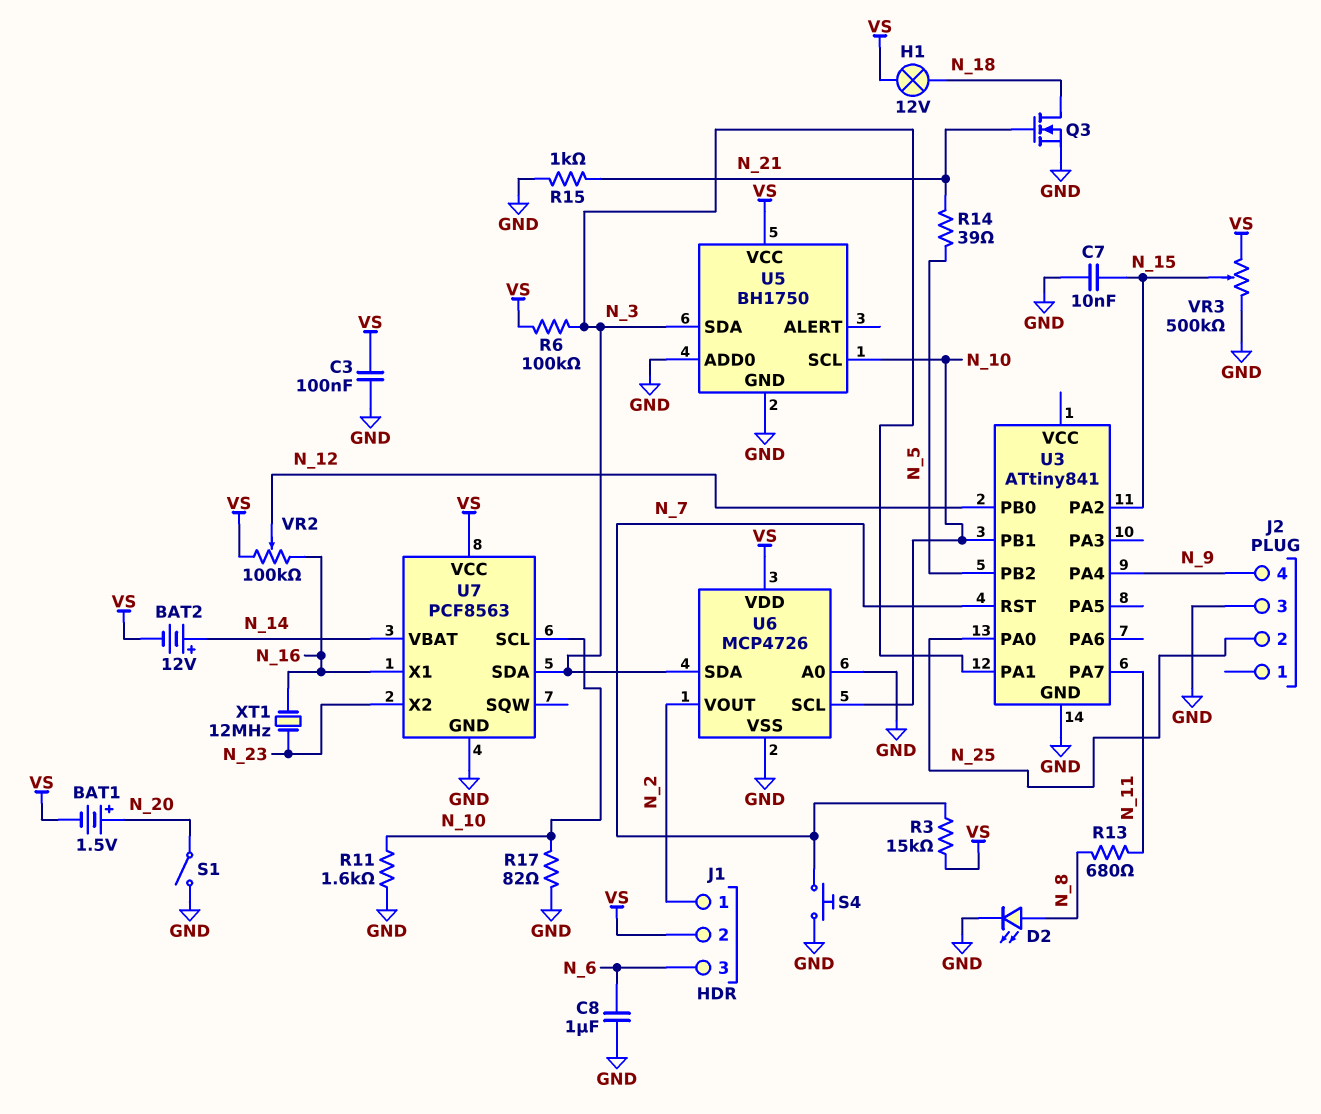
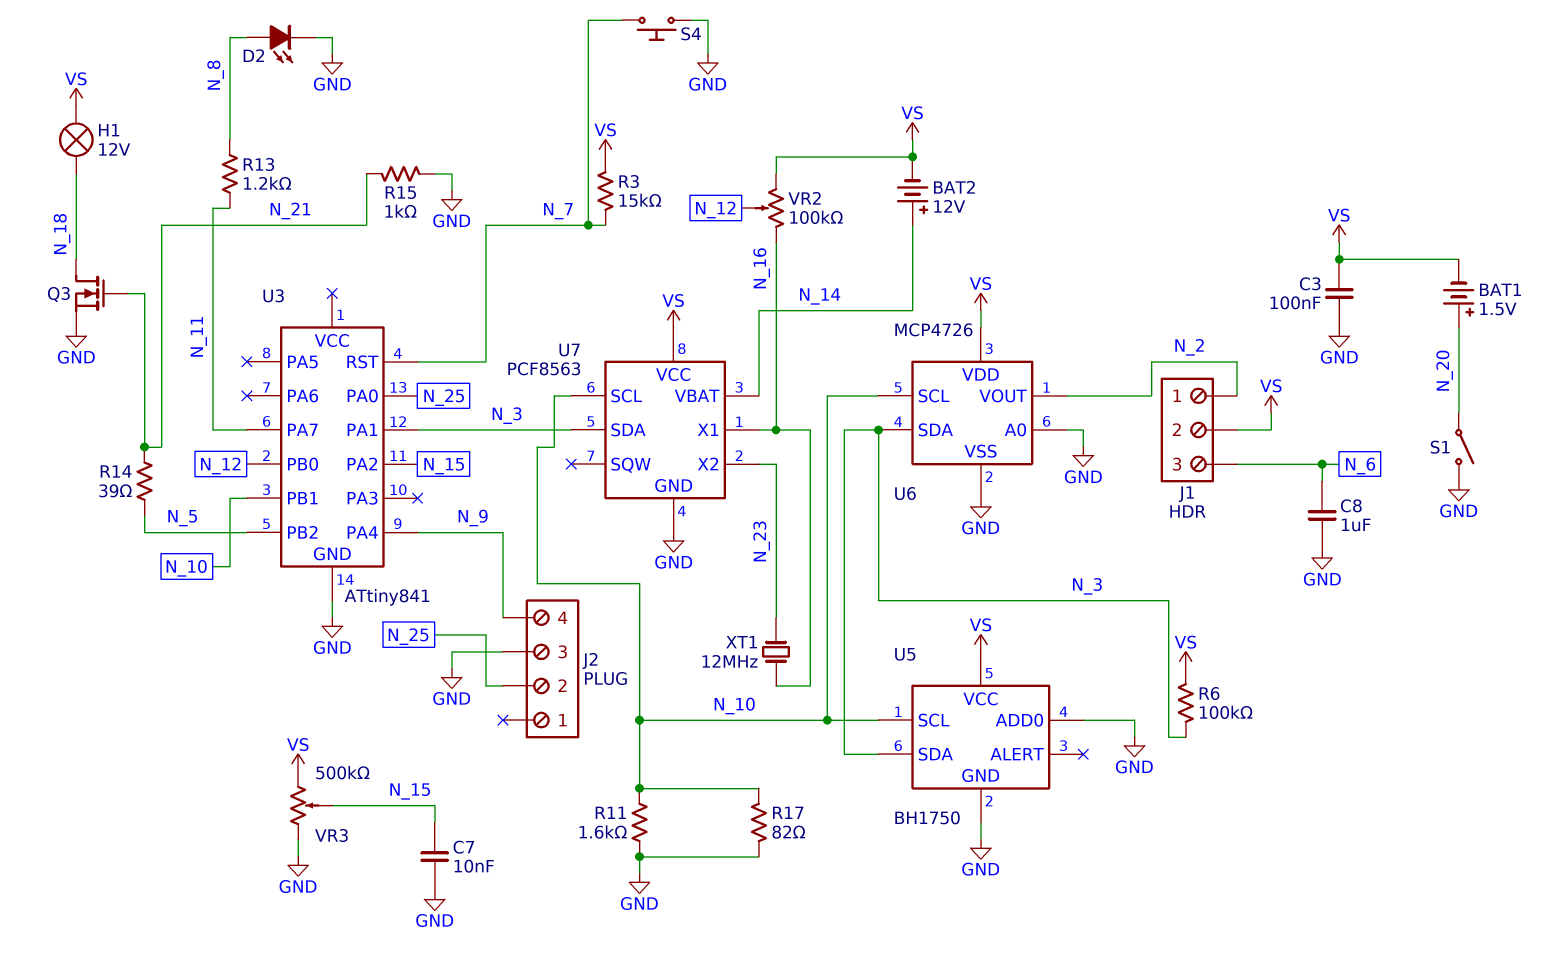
R13: 680 (N_8, N_11) -> 1.2k (N_8, N_11)

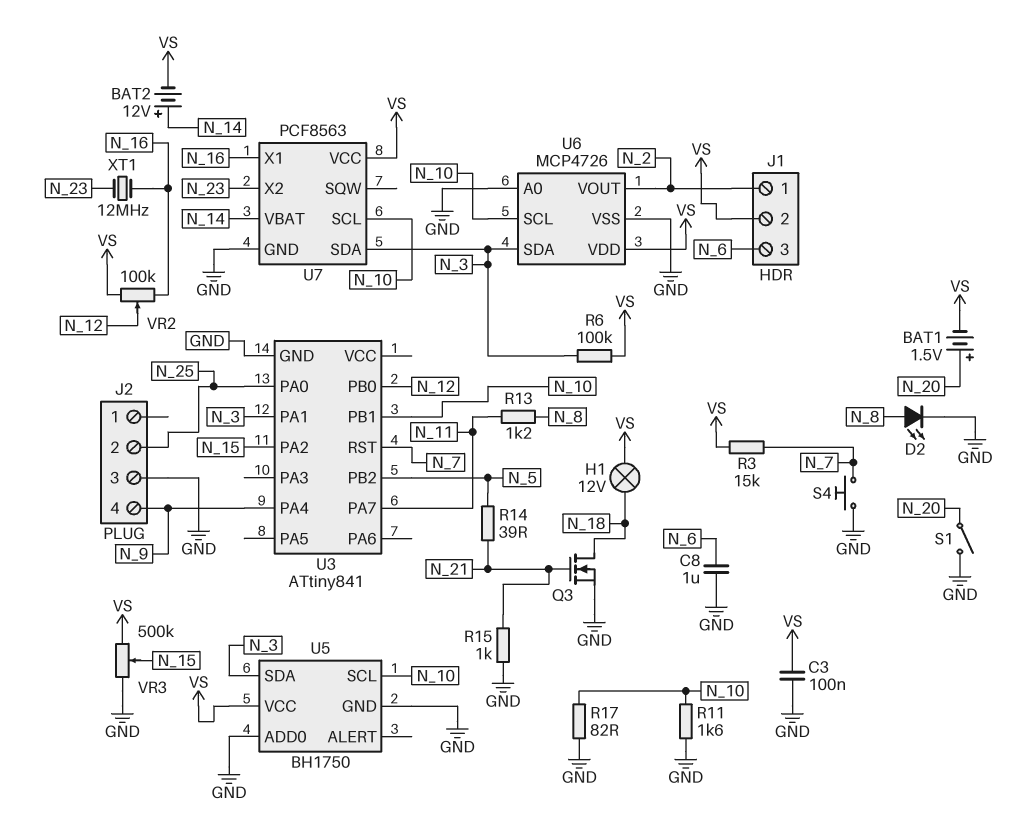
C7: 10nF (GND, N_15) -> none

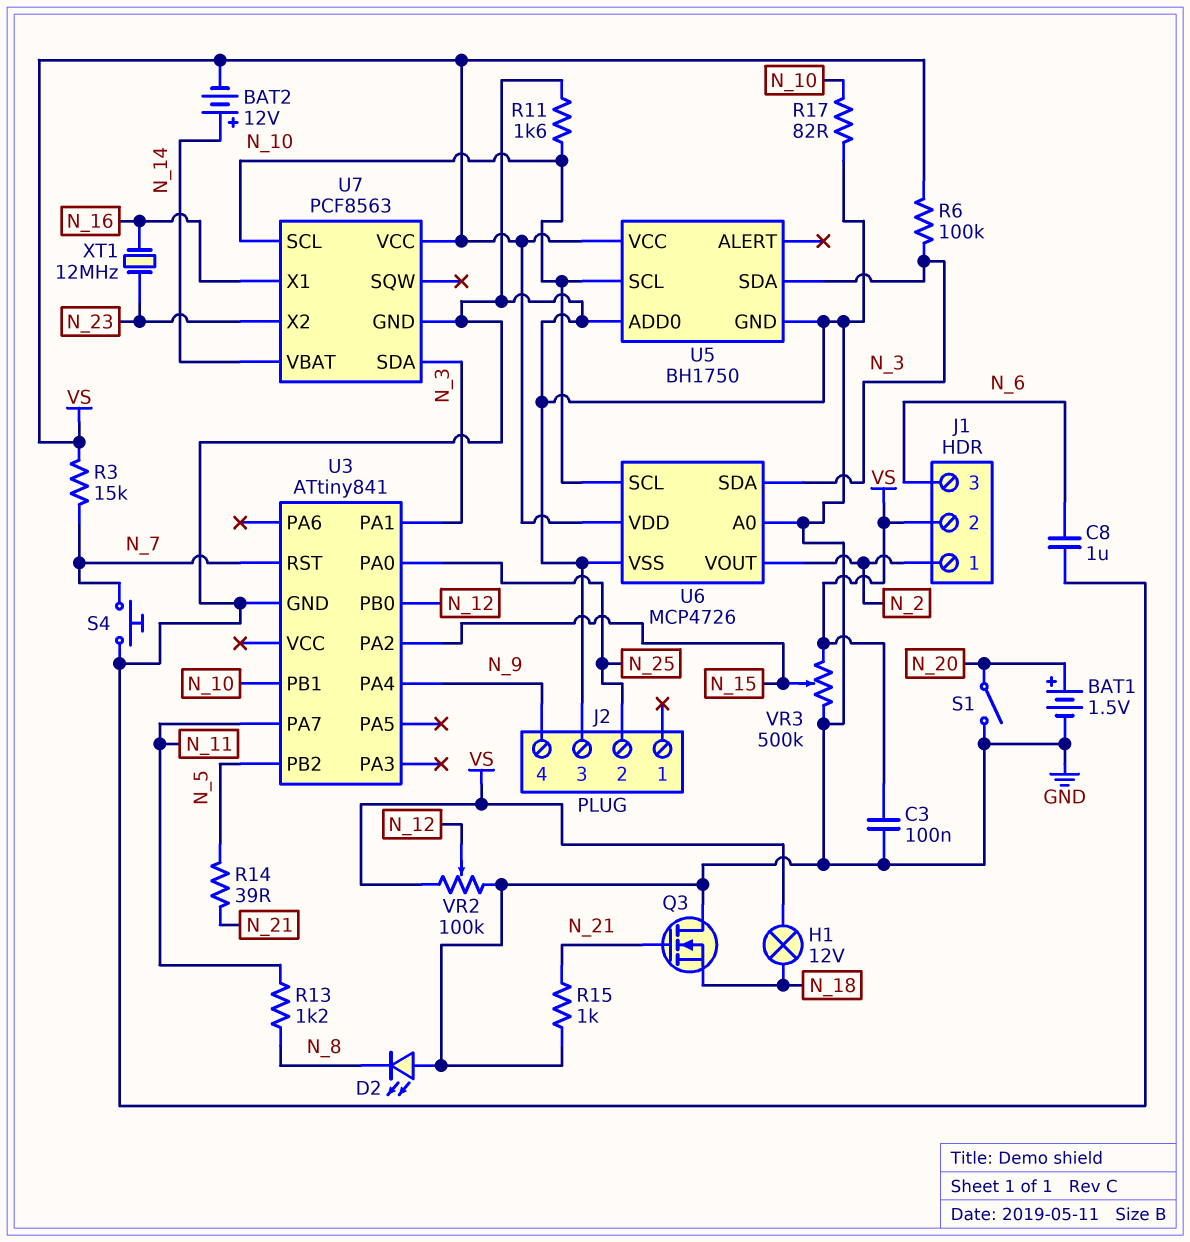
BAT1: 1.5V (plus N_20, minus VS) -> 1.5V (plus N_20, minus GND)
D2: LED (A N_8, K GND) -> LED (A GND, K N_8)
Q3: NMOS (G N_21, D N_18, S GND) -> NMOS (G N_21, D GND, S N_18)
VR2: 100k (N_16, VS, wiper N_12) -> 100k (GND, VS, wiper N_12)

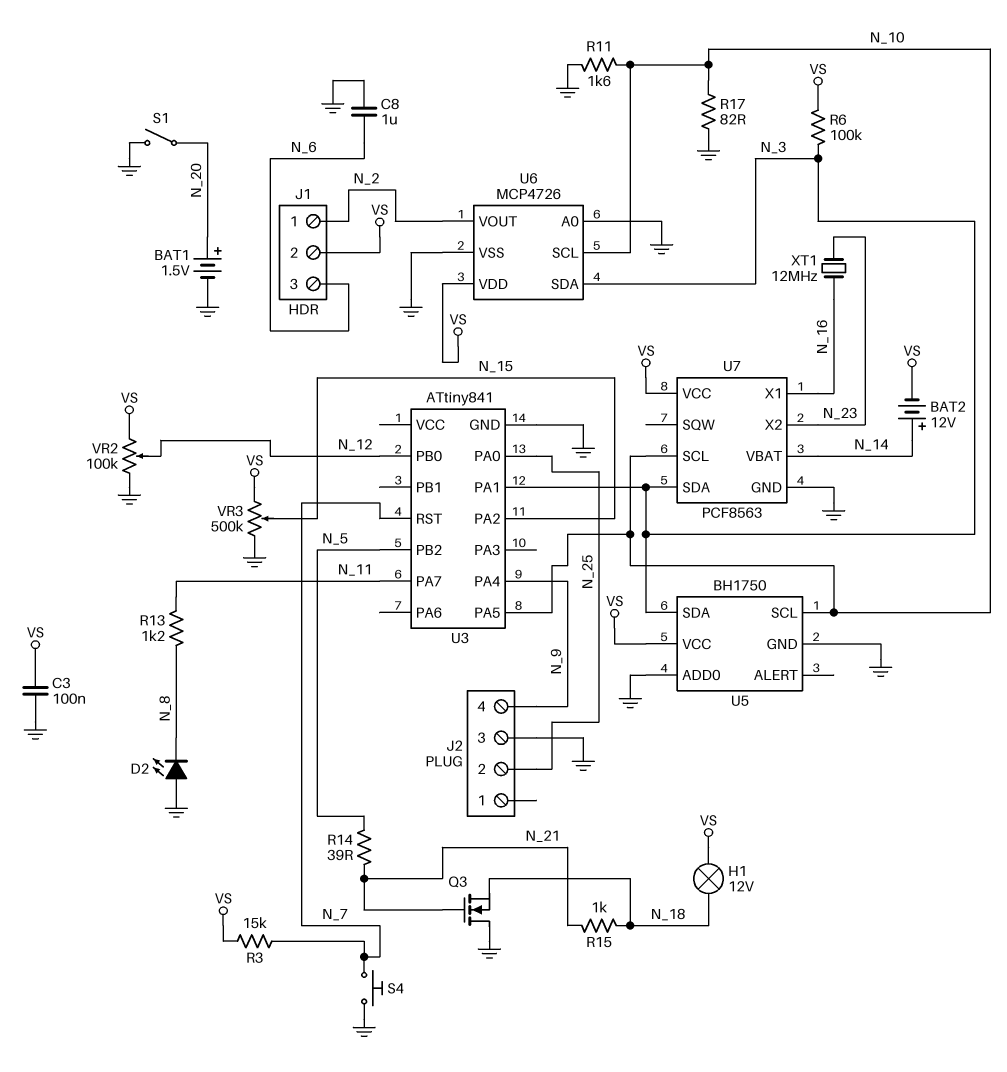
R15: 1k (GND, N_21) -> 1k (N_18, N_21)
U3 pin PA5: none -> N_10
U3 pin PB1: N_10 -> none

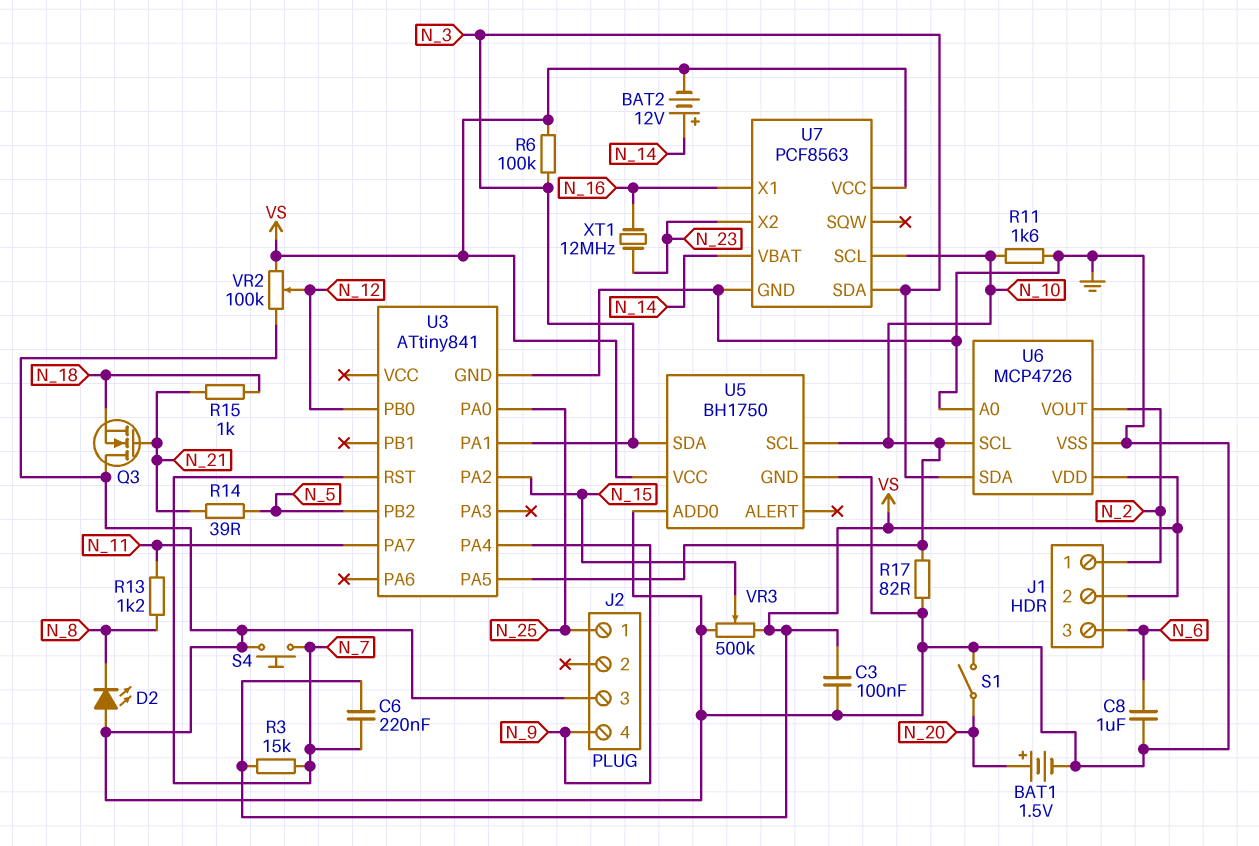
C6: none -> 220nF (N_7, VS)
H1: lamp 12V (N_18, VS) -> none
J2 pin 1: none -> N_25
J2 pin 2: N_25 -> none

